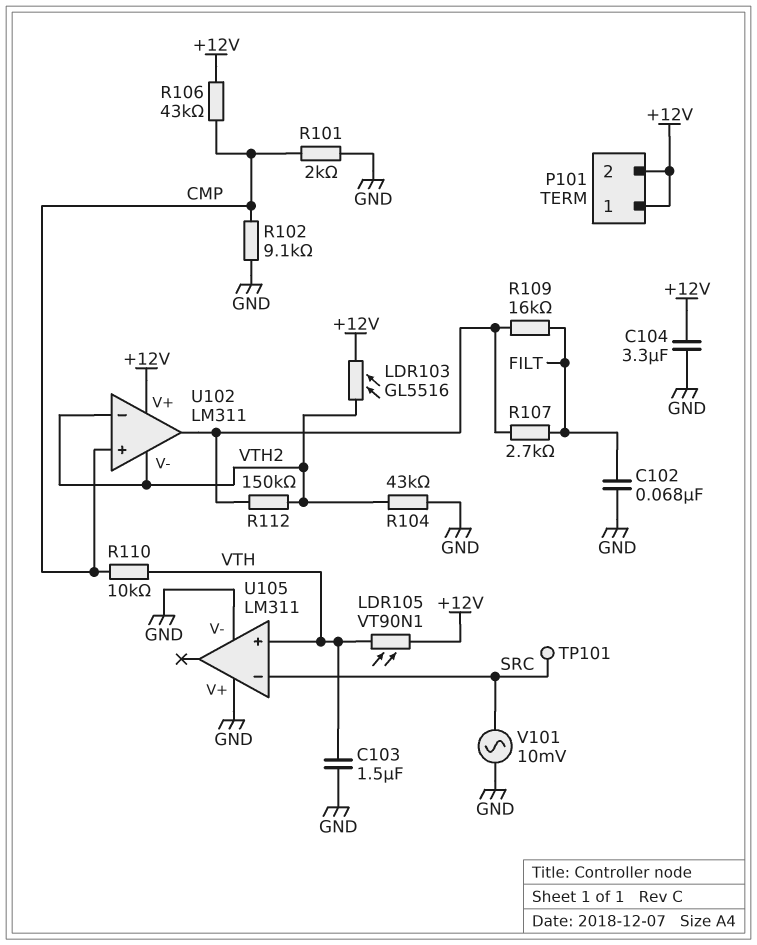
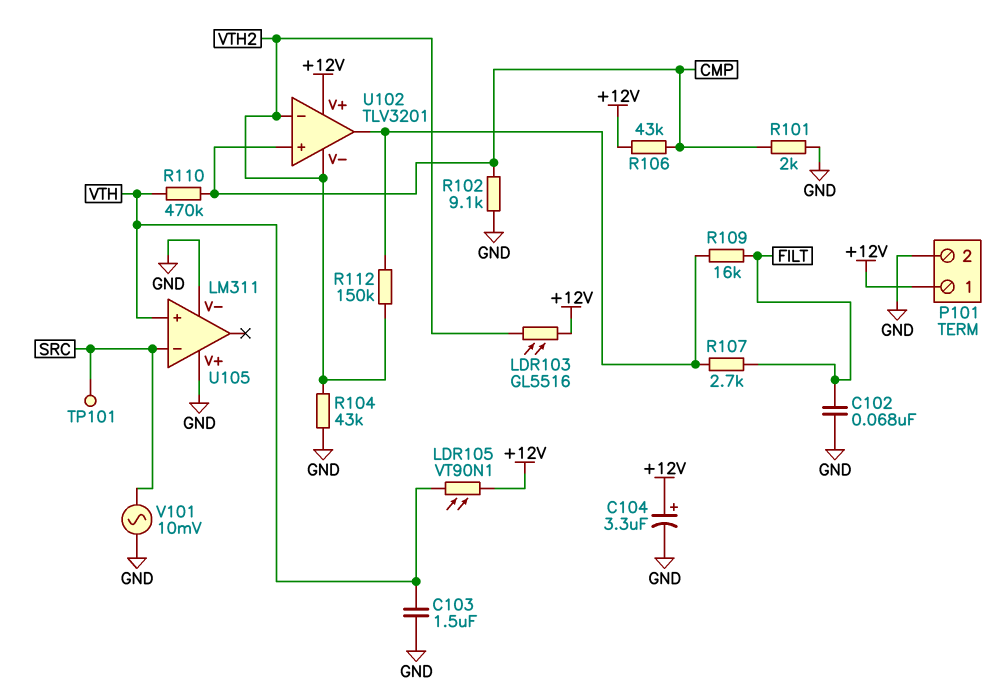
C104: 3.3uF (+12V, GND) -> 3.3uF (plus +12V, minus GND)
P101 pin 2: +12V -> GND
R110: 10k (CMP, VTH) -> 470k (CMP, VTH)
U102: LM311 -> TLV3201

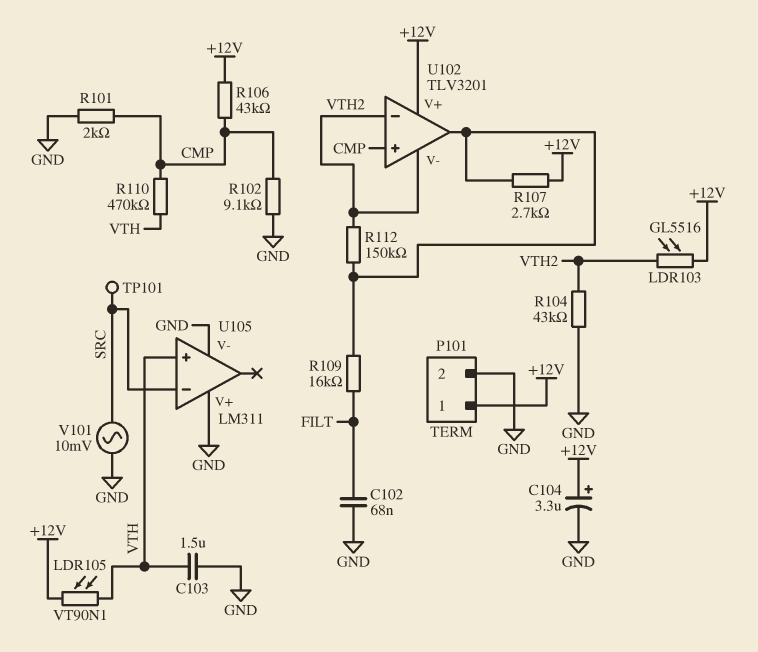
R107: 2.7k (FILT, U102/out) -> 2.7k (+12V, U102/out)

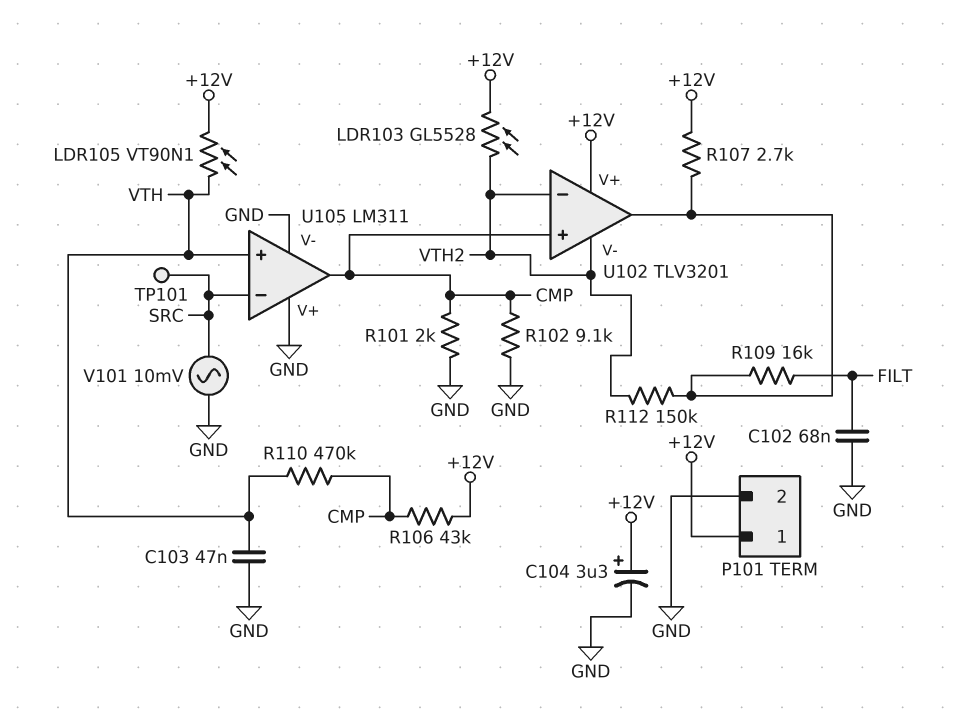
C103: 1.5uF (GND, VTH) -> 47nF (GND, VTH)
LDR103: GL5516 (+12V, VTH2) -> GL5528 (+12V, VTH2)
R104: 43k (GND, VTH2) -> none
U105 pin out: none -> CMP

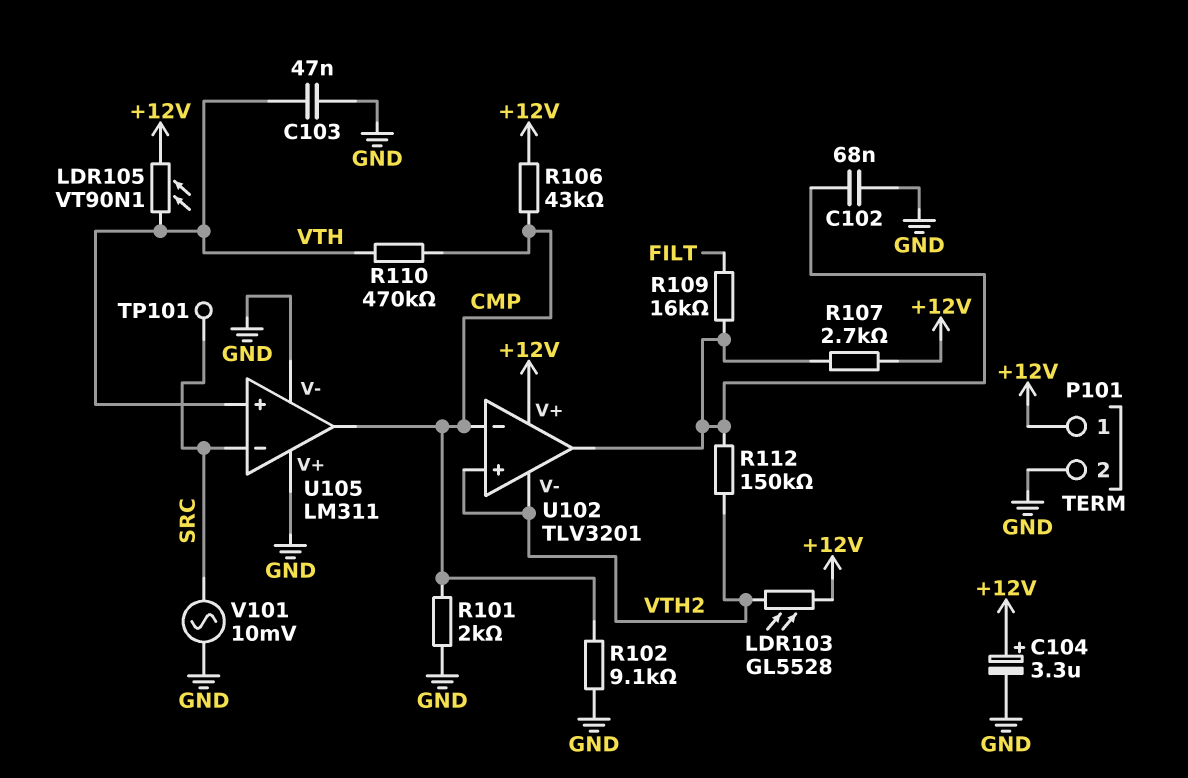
C102: 68nF (FILT, GND) -> 68nF (GND, U102/out)
U102 pin in+: CMP -> VTH2
U102 pin in-: VTH2 -> CMP

